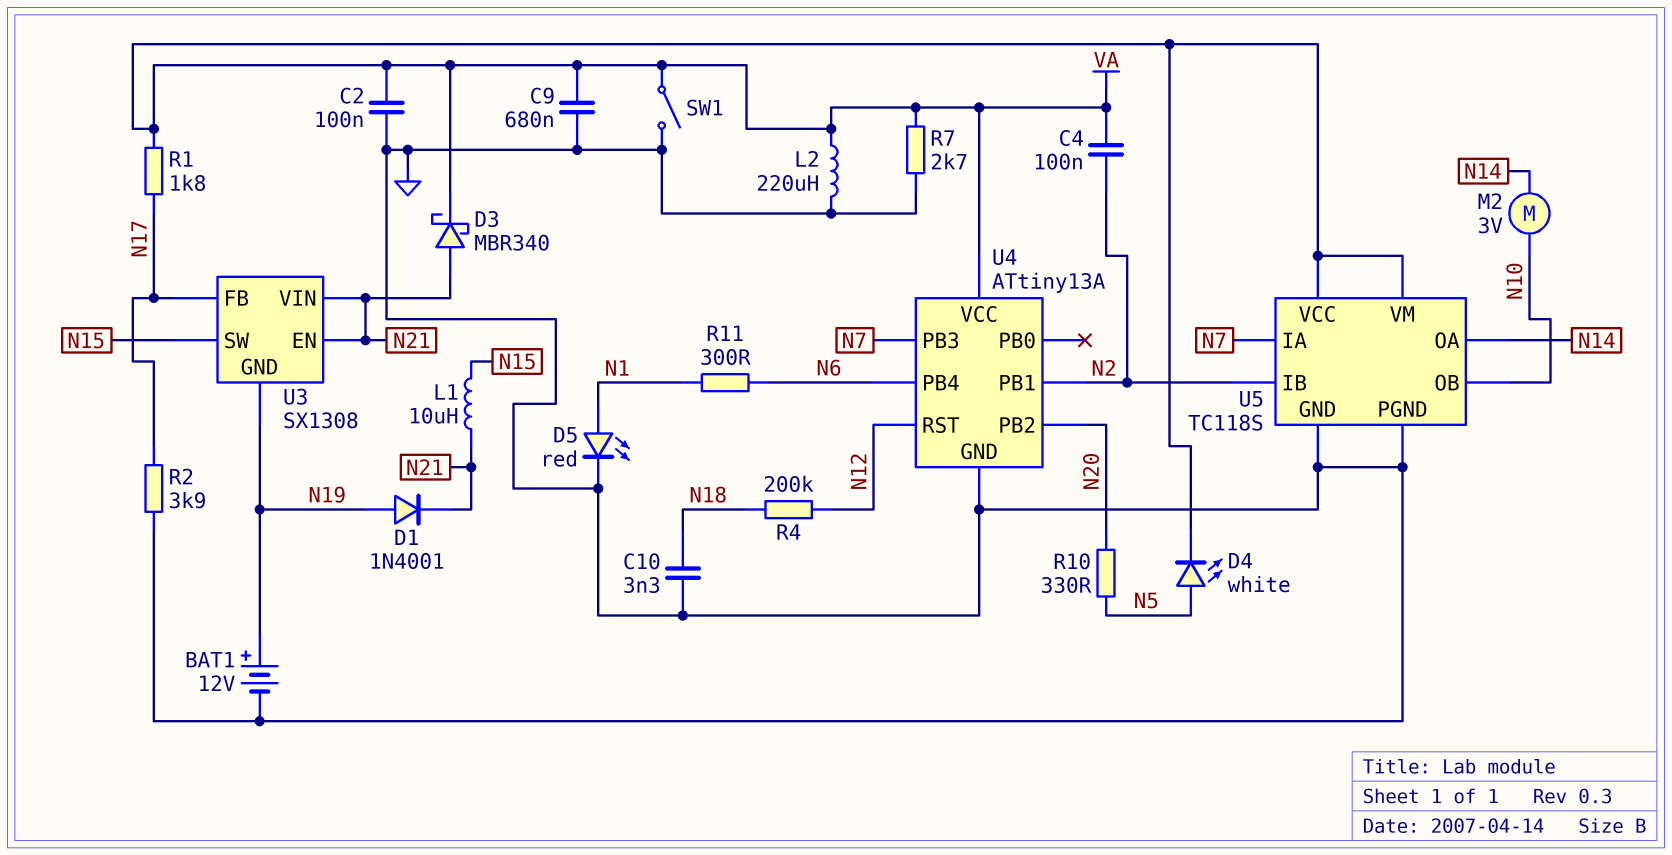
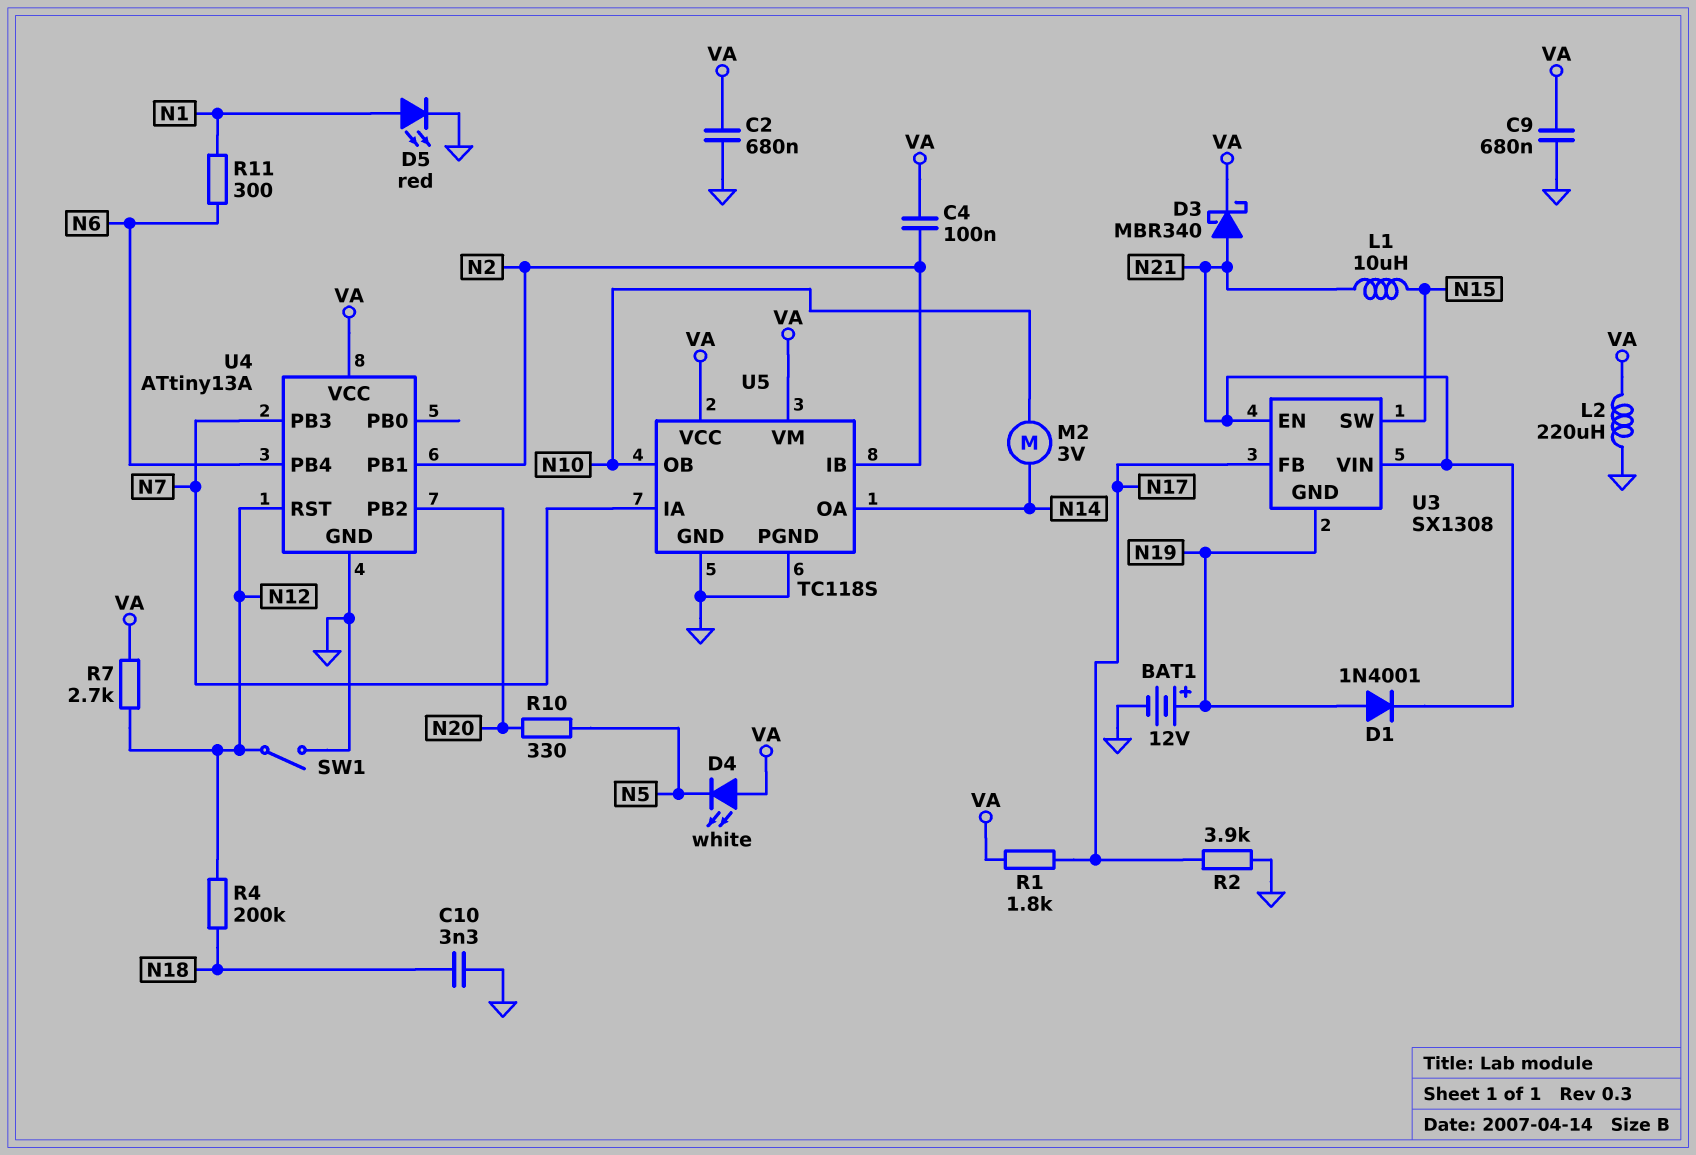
C2: 100nF (GND, VA) -> 680nF (GND, VA)
D4: LED white (A N5, K VA) -> LED white (A VA, K N5)
R7: 2.7k (GND, VA) -> 2.7k (N12, VA)
SW1: switch (GND, VA) -> switch (GND, N12)

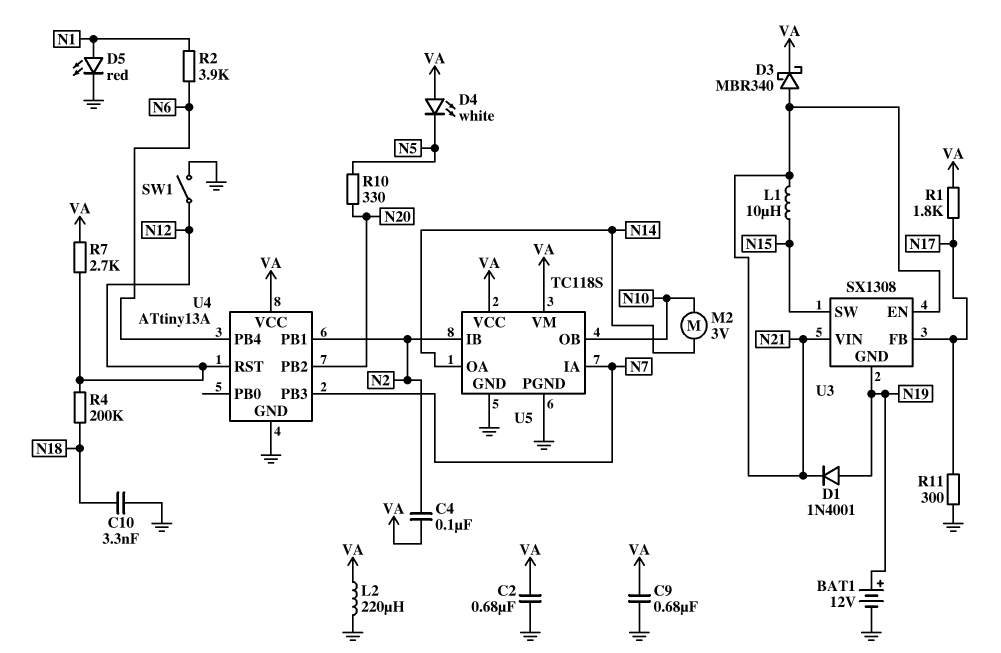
R2: 3.9k (GND, N17) -> 3.9k (N1, N6)
R11: 300 (N1, N6) -> 300 (GND, N17)

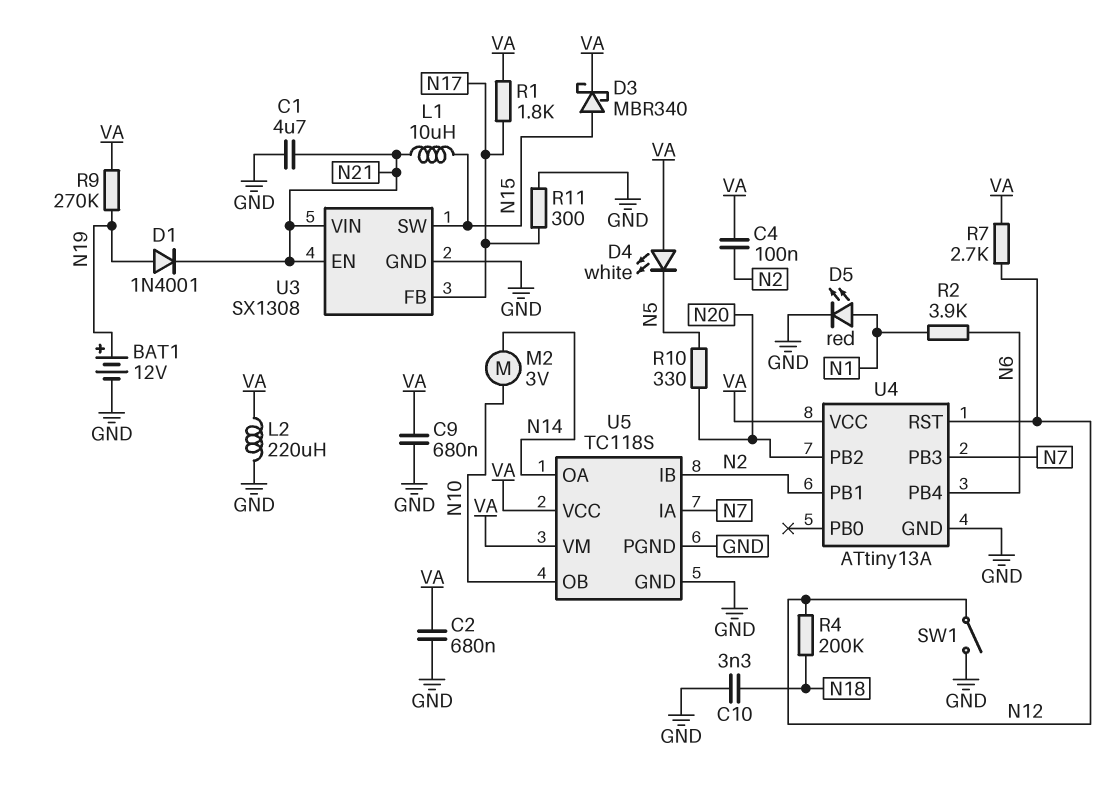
C1: none -> 4.7uF (GND, N21)
D3: schottky MBR340 (A N21, K VA) -> schottky MBR340 (A N15, K VA)
R9: none -> 270k (N19, VA)
U3 pin GND: N19 -> GND

